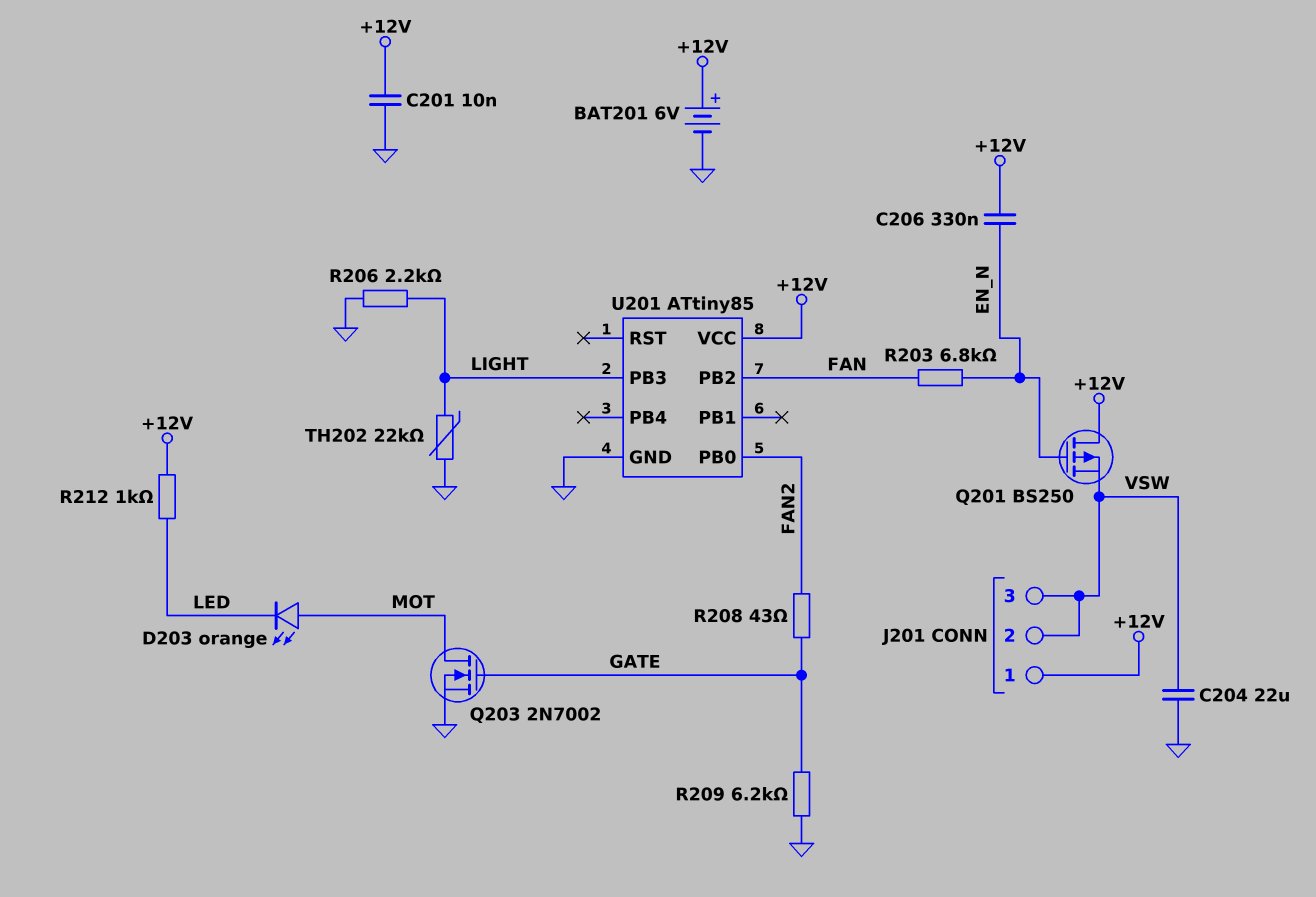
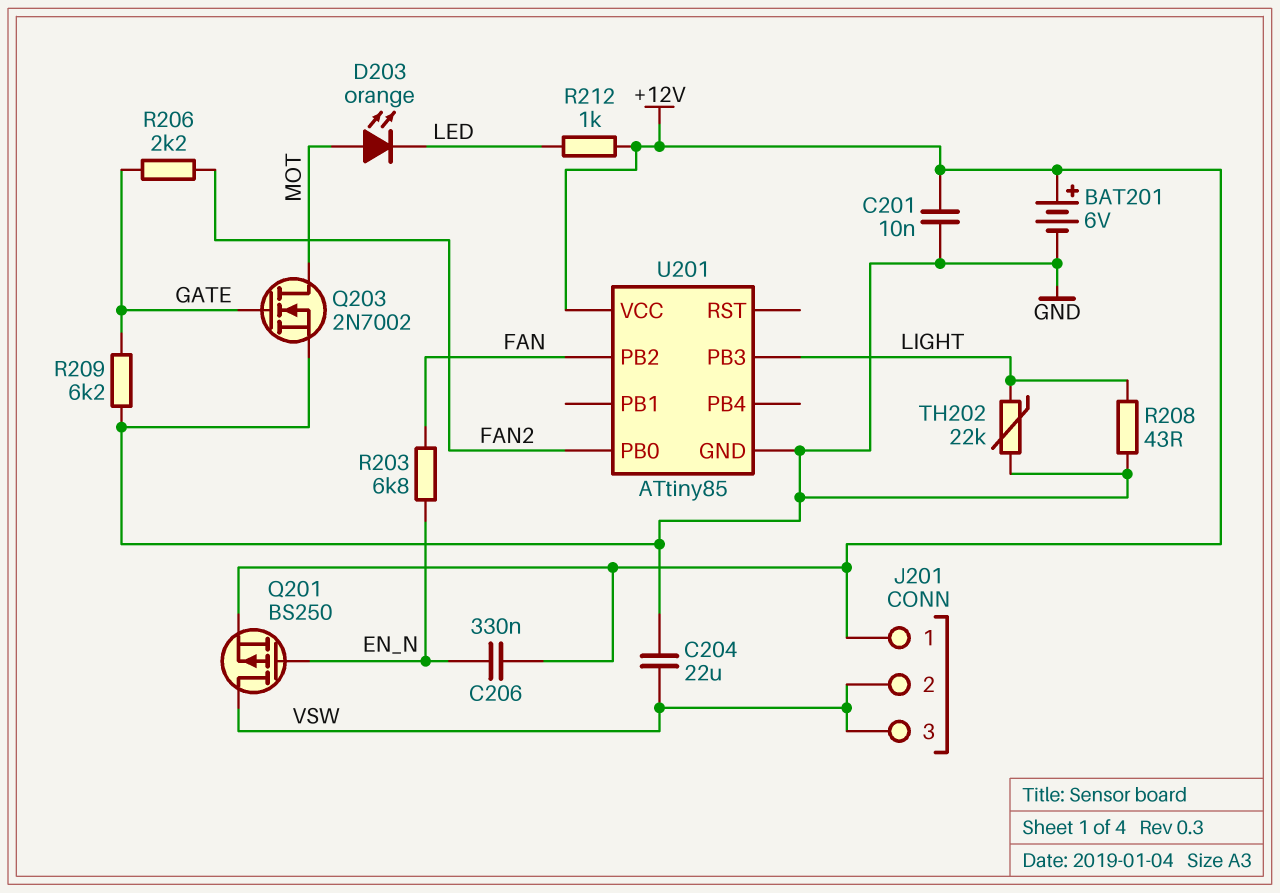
Q201: PMOS BS250 (G EN_N, D +12V, S VSW) -> PMOS BS250 (G EN_N, D VSW, S +12V)
R206: 2.2k (GND, LIGHT) -> 2.2k (FAN2, GATE)
R208: 43 (FAN2, GATE) -> 43 (GND, LIGHT)

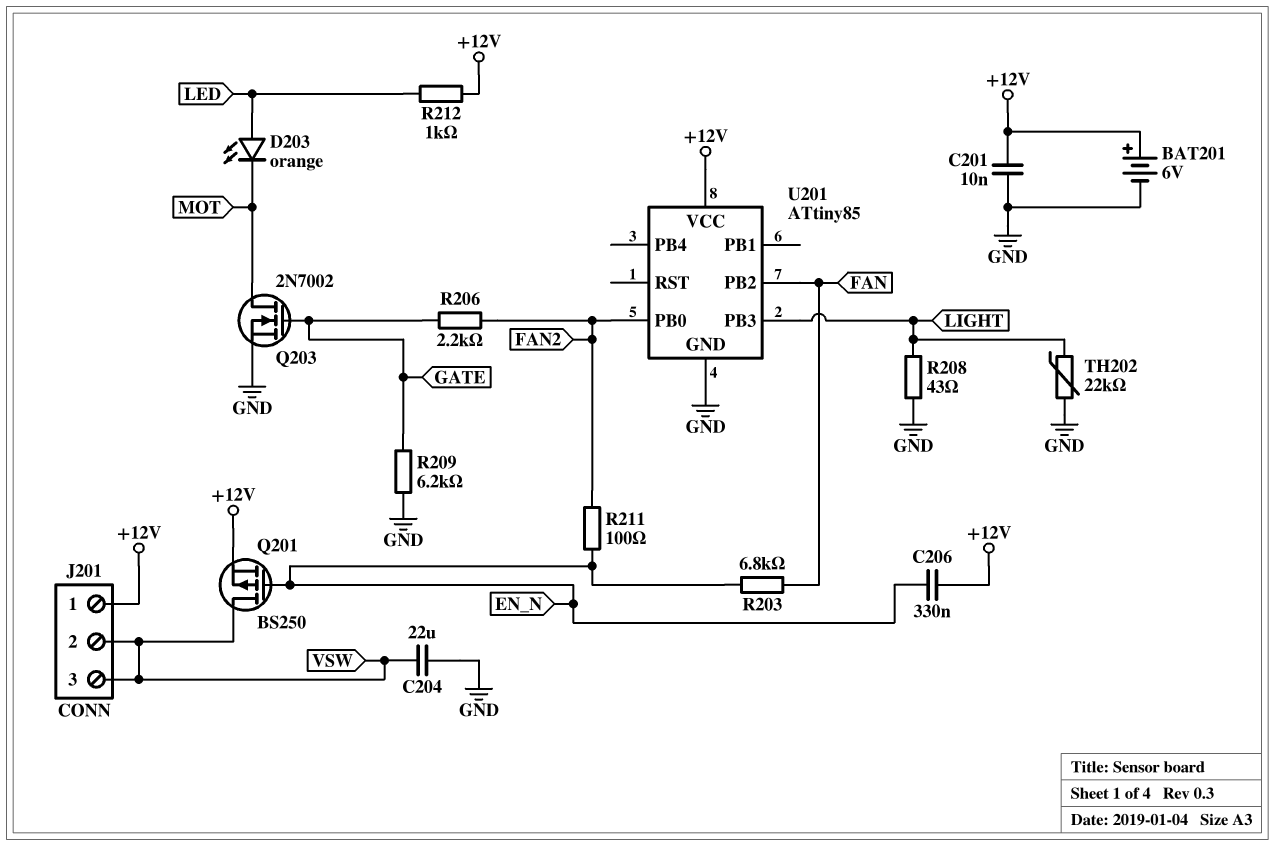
D203: LED orange (A MOT, K LED) -> LED orange (A LED, K MOT)
R211: none -> 100 (EN_N, FAN2)

